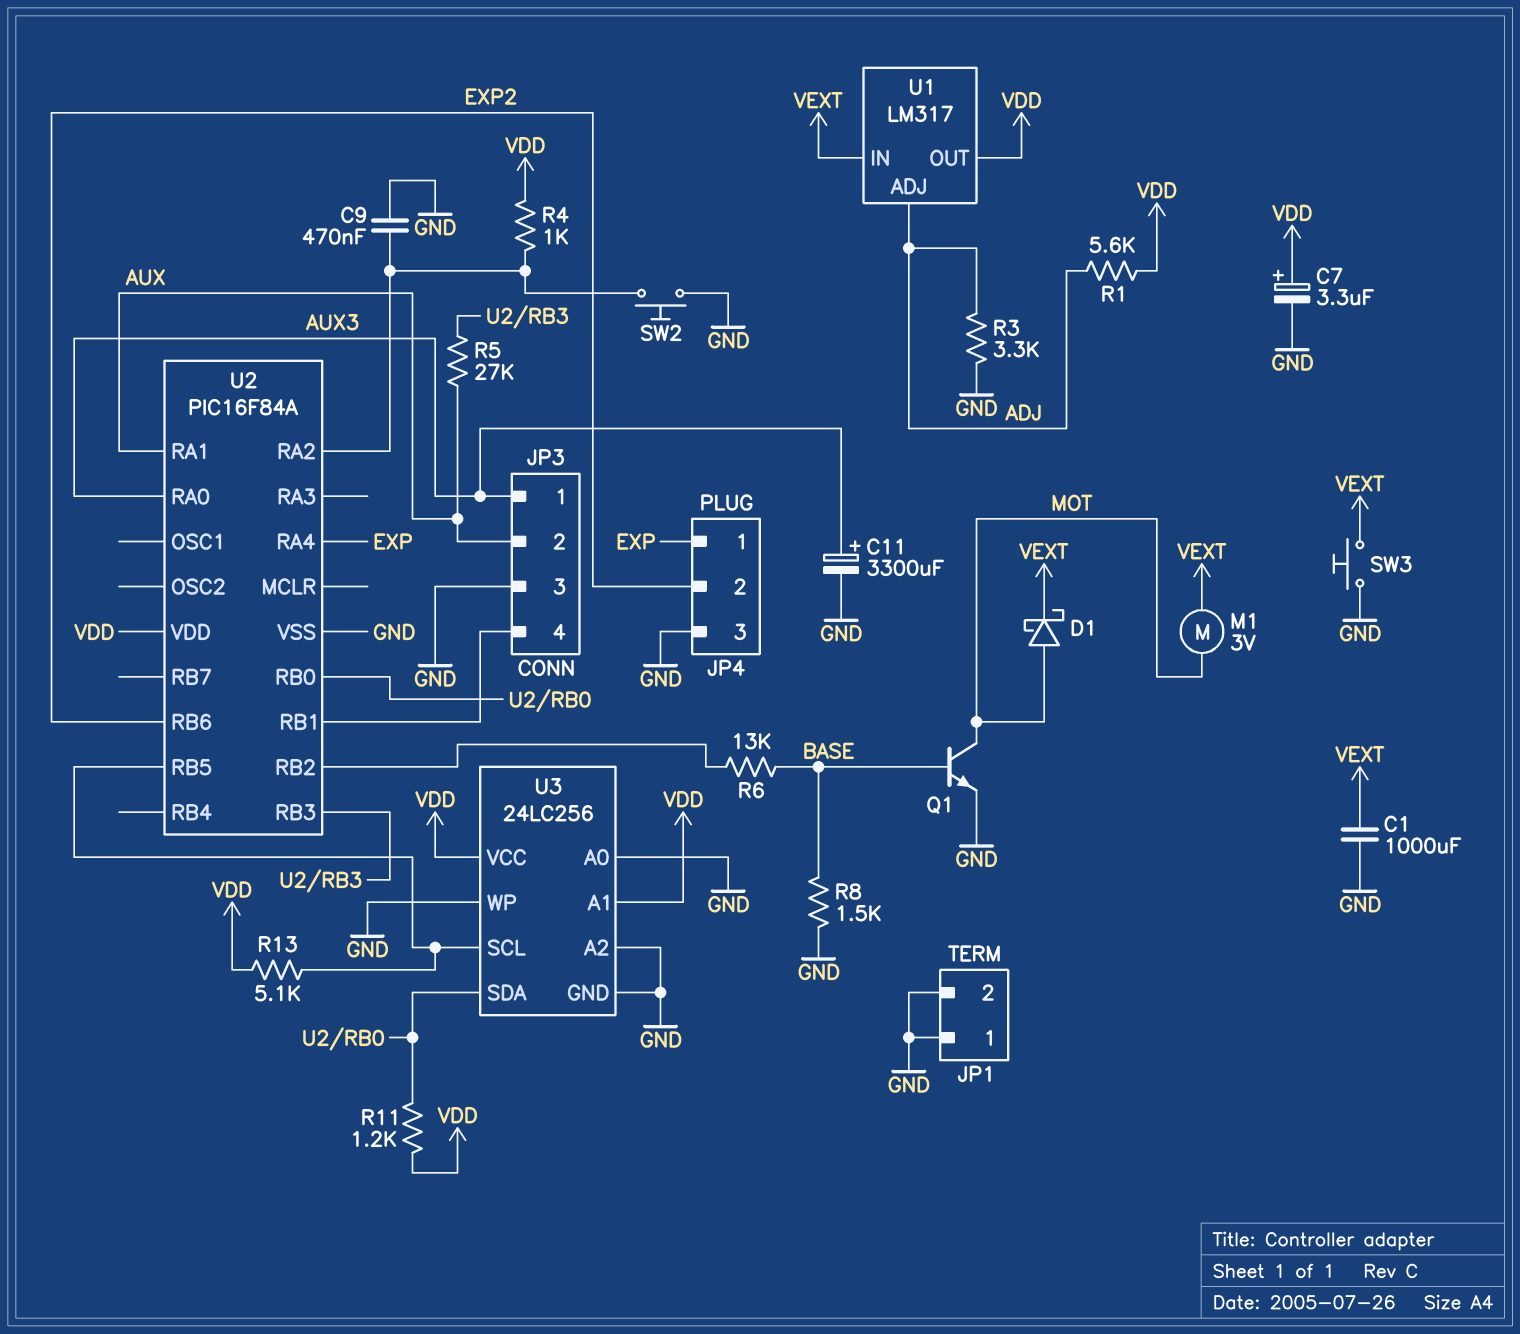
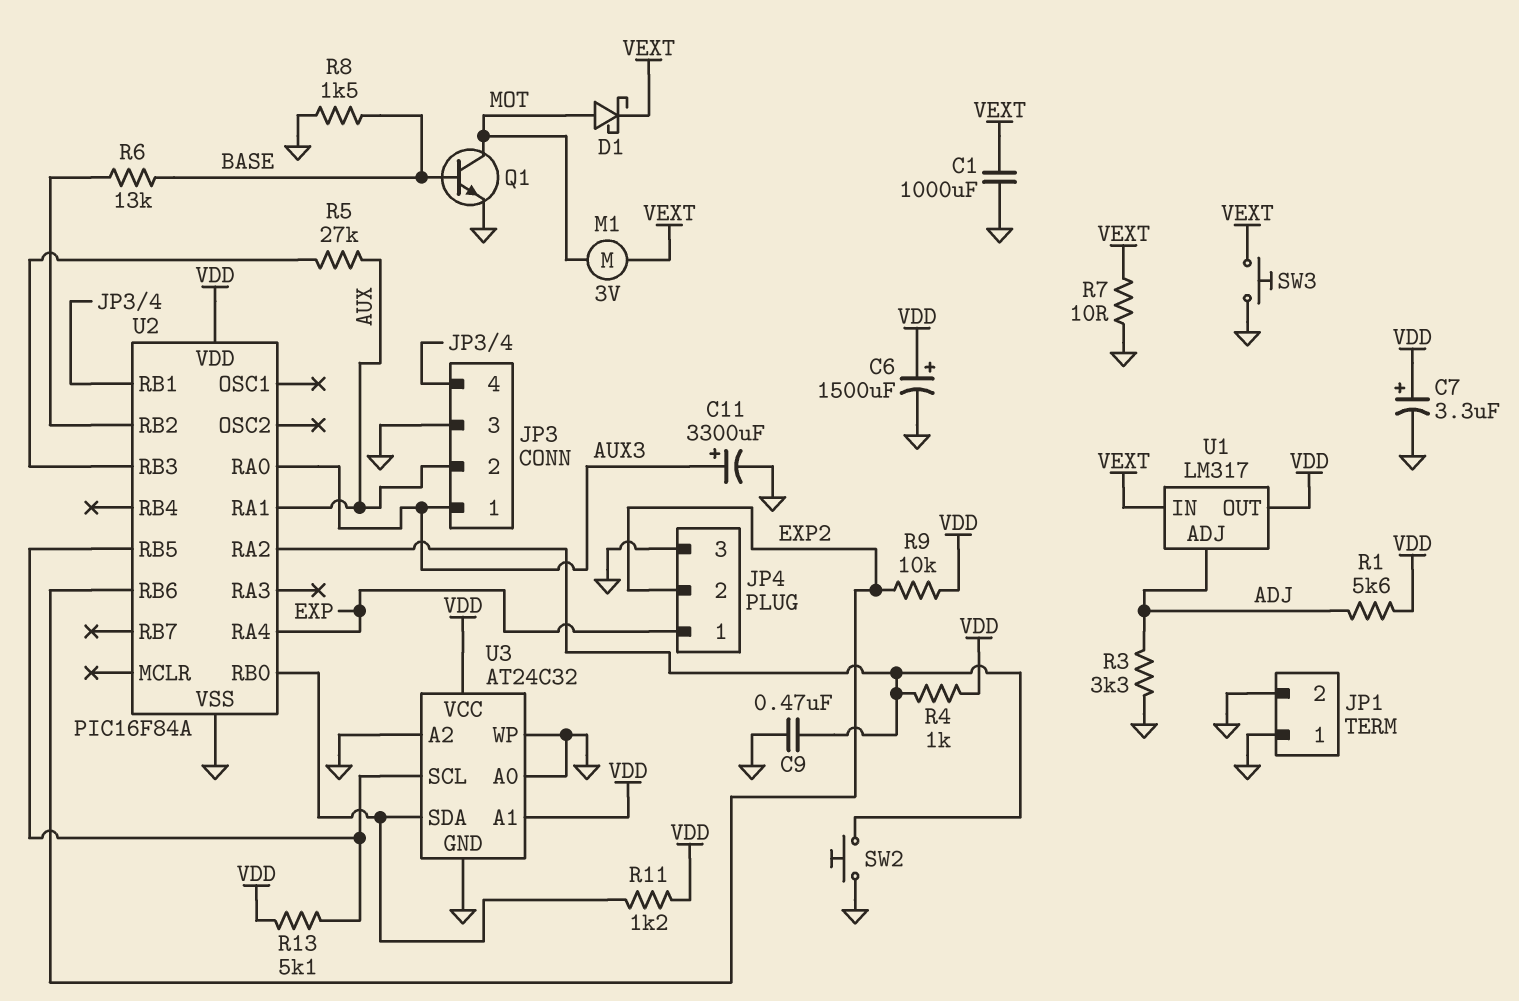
C6: none -> 1500uF (plus VDD, minus GND)
R7: none -> 10 (GND, VEXT)
R9: none -> 10k (EXP2, VDD)
U3: 24LC256 -> AT24C32

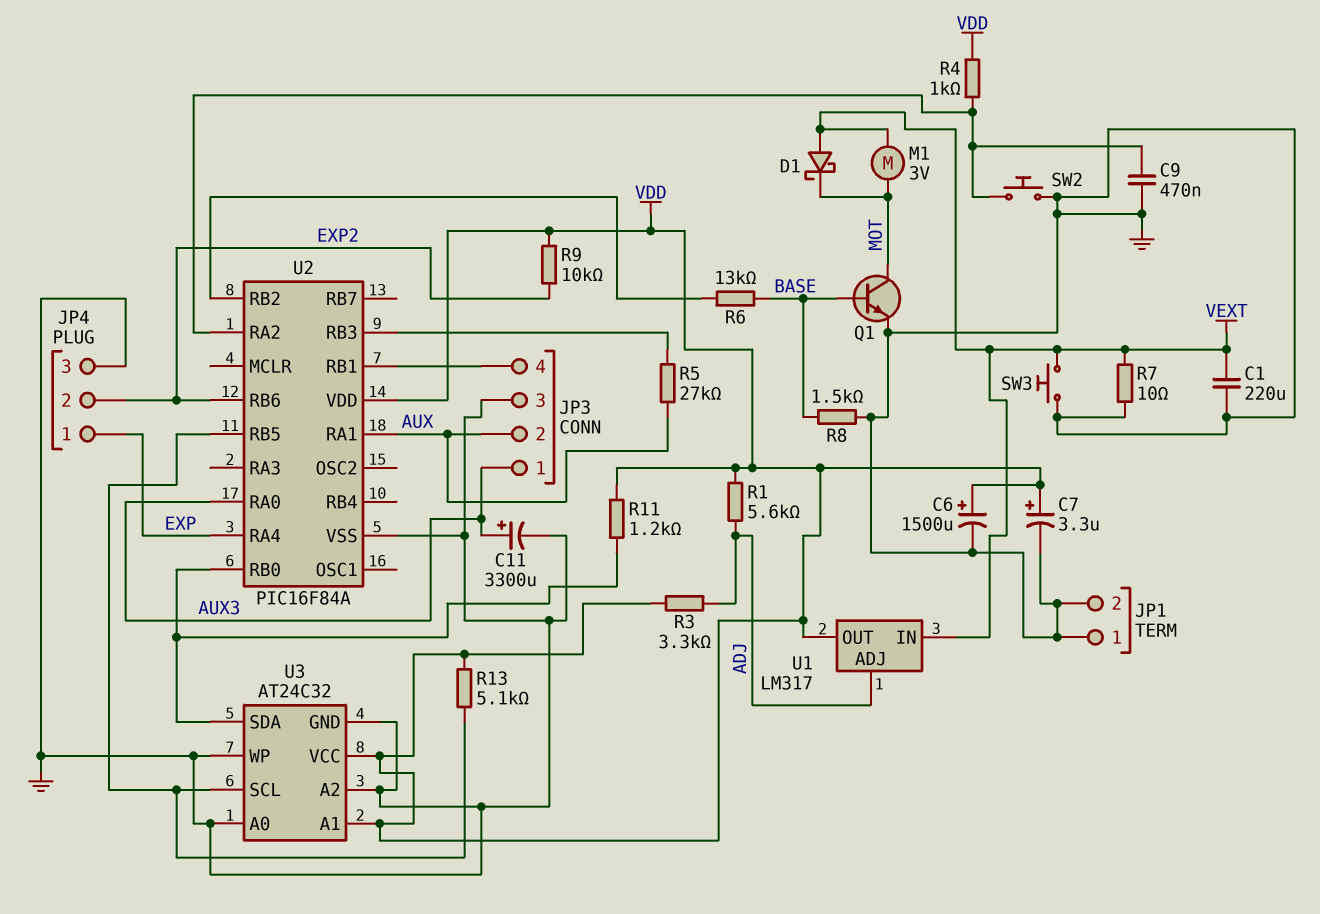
C1: 1000uF (GND, VEXT) -> 220uF (GND, VEXT)
D1: schottky (A MOT, K VEXT) -> schottky (A VEXT, K MOT)
R3: 3.3k (ADJ, GND) -> 3.3k (ADJ, VDD)

